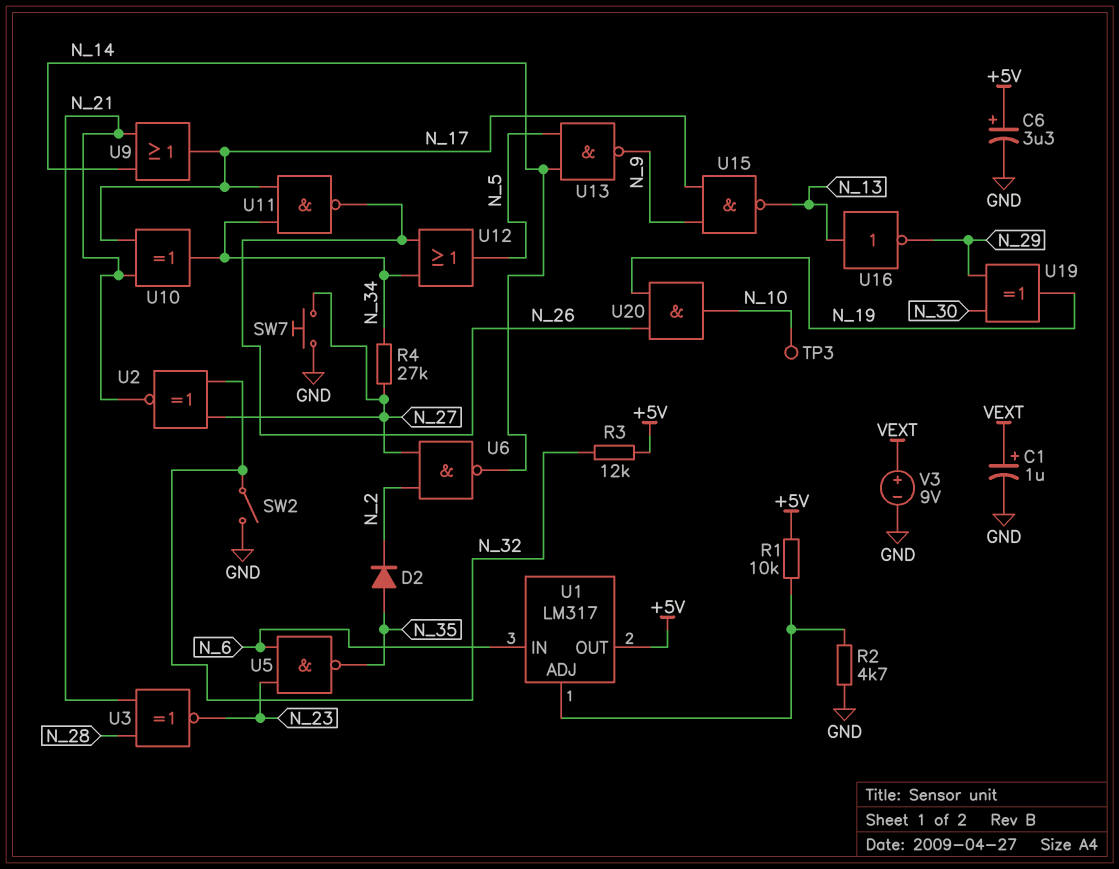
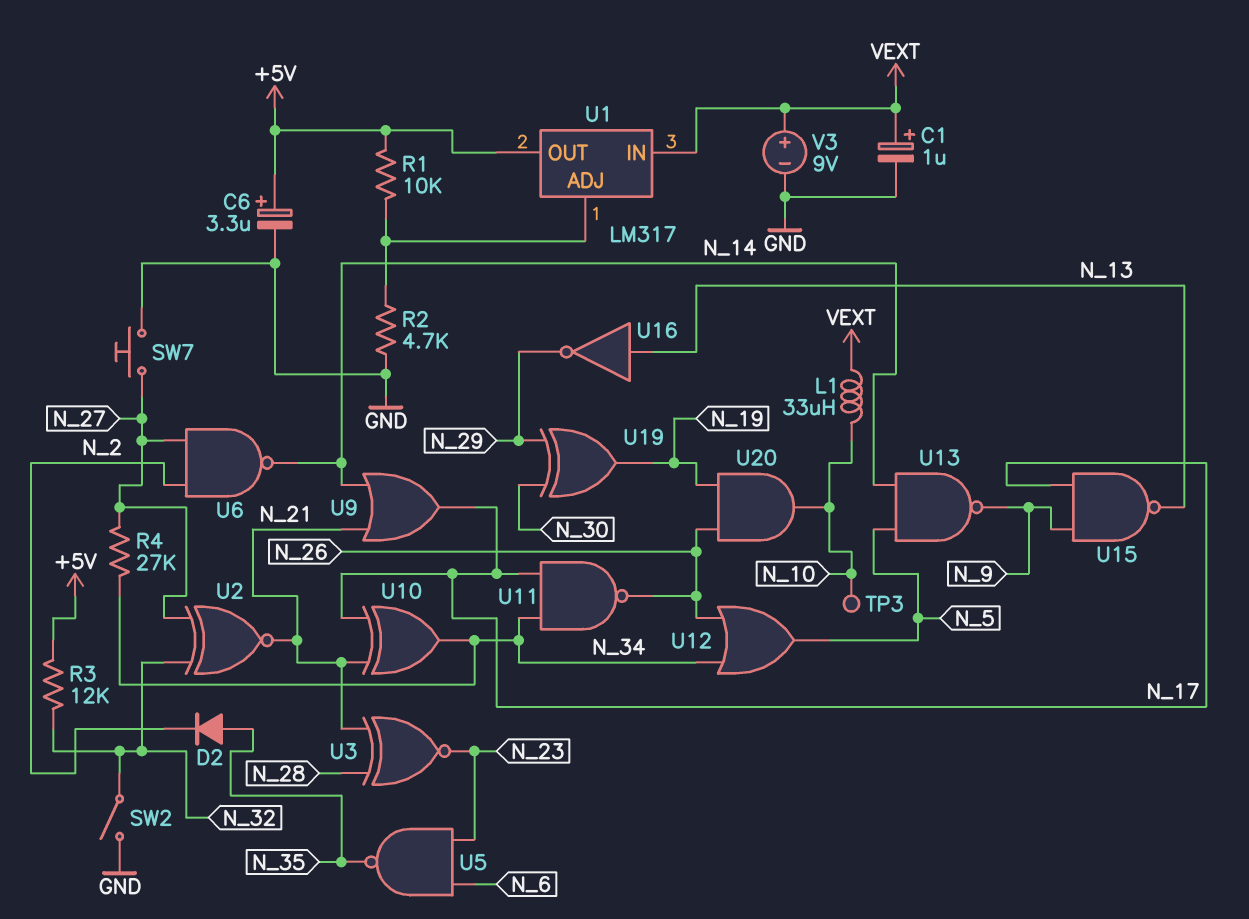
L1: none -> 33uH (N_10, VEXT)
U1 pin IN: N_6 -> VEXT

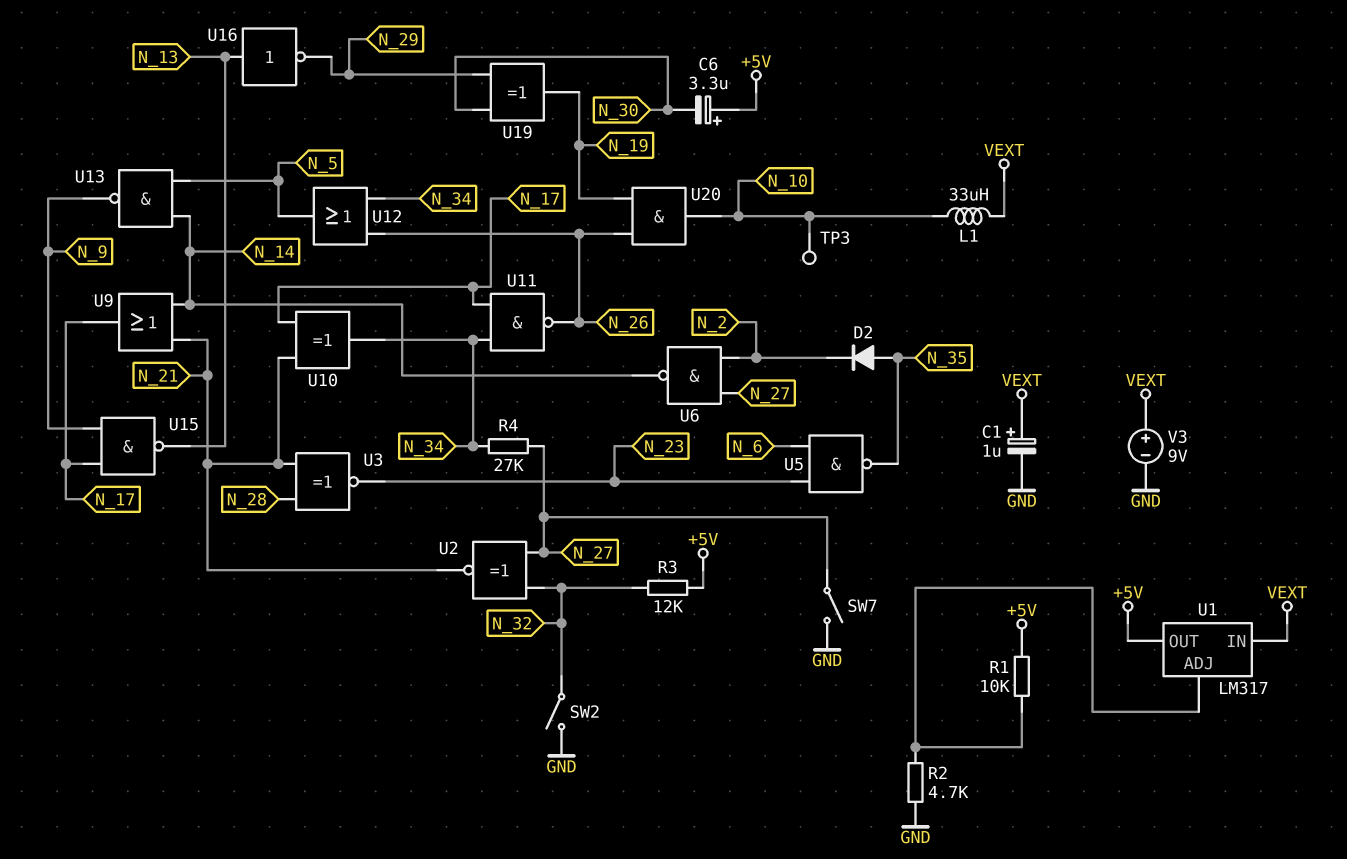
C6: 3.3uF (plus +5V, minus GND) -> 3.3uF (plus +5V, minus N_30)
SW7: button (GND, N_27) -> switch (GND, N_27)

